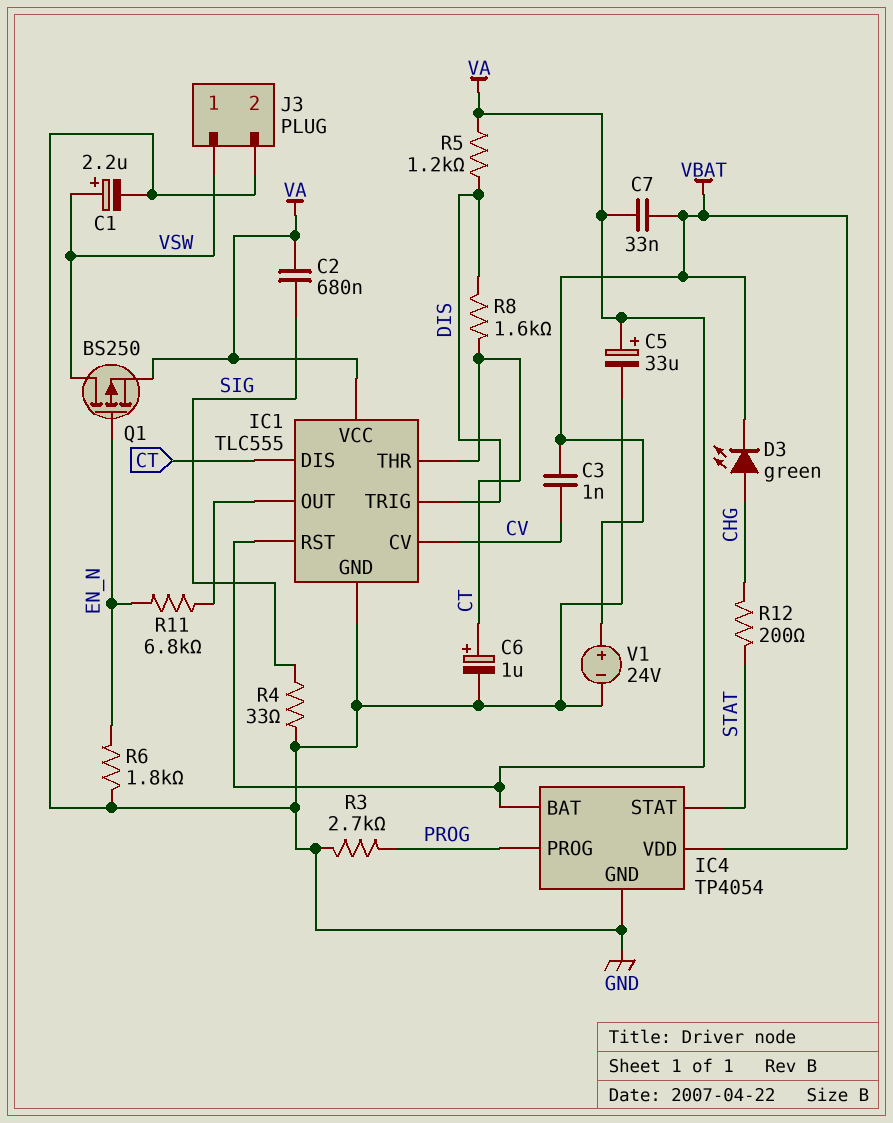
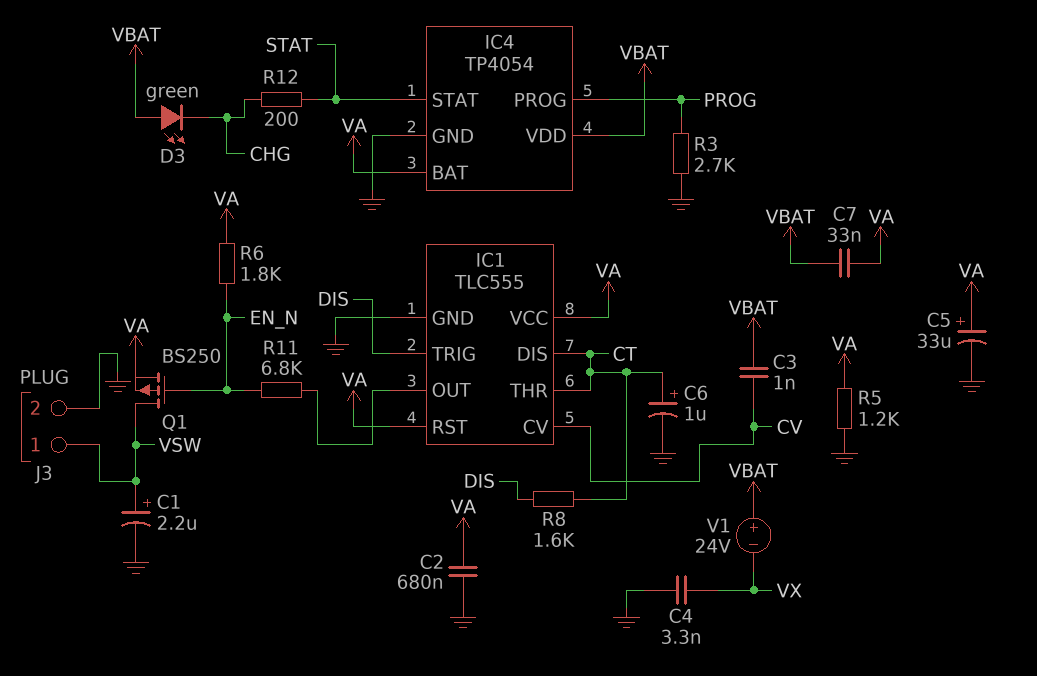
C2: 680nF (SIG, VA) -> 680nF (GND, VA)
C4: none -> 3.3nF (GND, VX)
D3: LED green (A CHG, K VBAT) -> LED green (A VBAT, K CHG)
R4: 33 (GND, SIG) -> none
R5: 1.2k (DIS, VA) -> 1.2k (GND, VA)
R6: 1.8k (EN_N, GND) -> 1.8k (EN_N, VA)
V1: 24V (plus VBAT, minus GND) -> 24V (plus VBAT, minus VX)

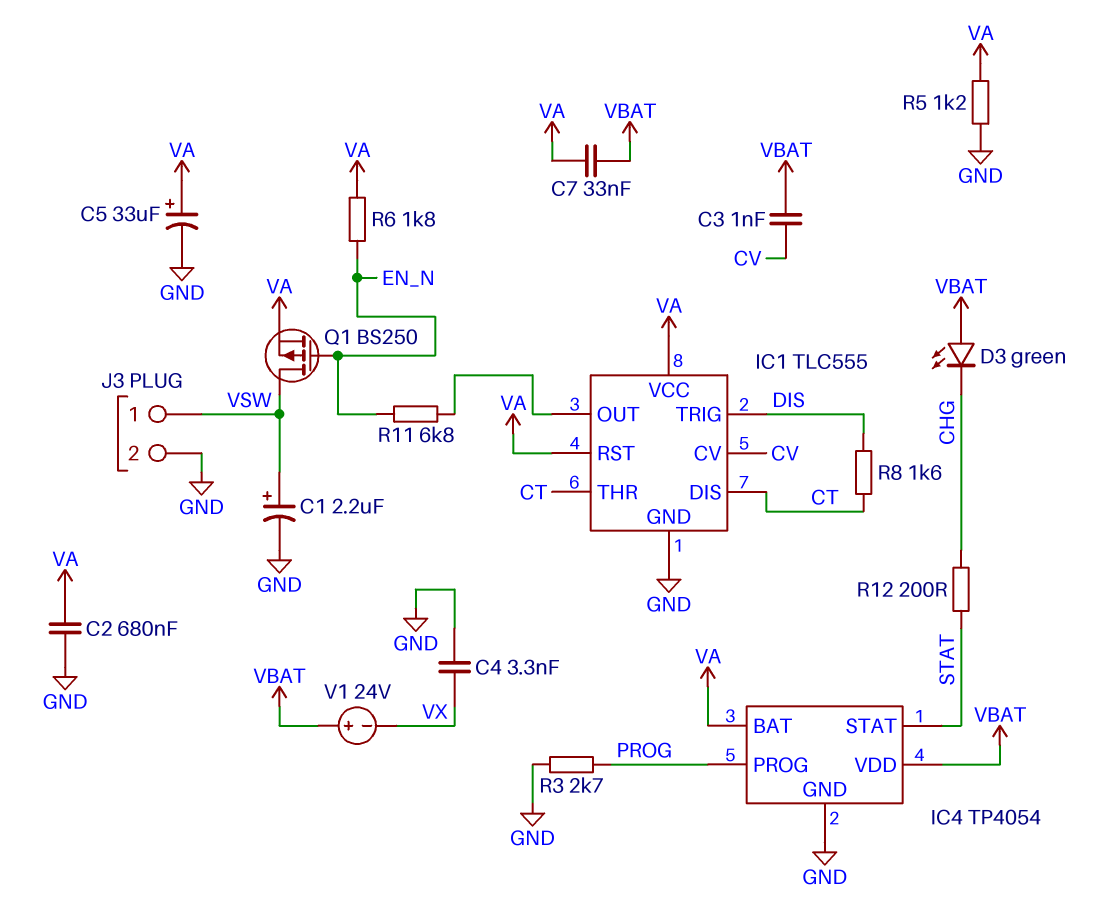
C6: 1uF (plus CT, minus GND) -> none

